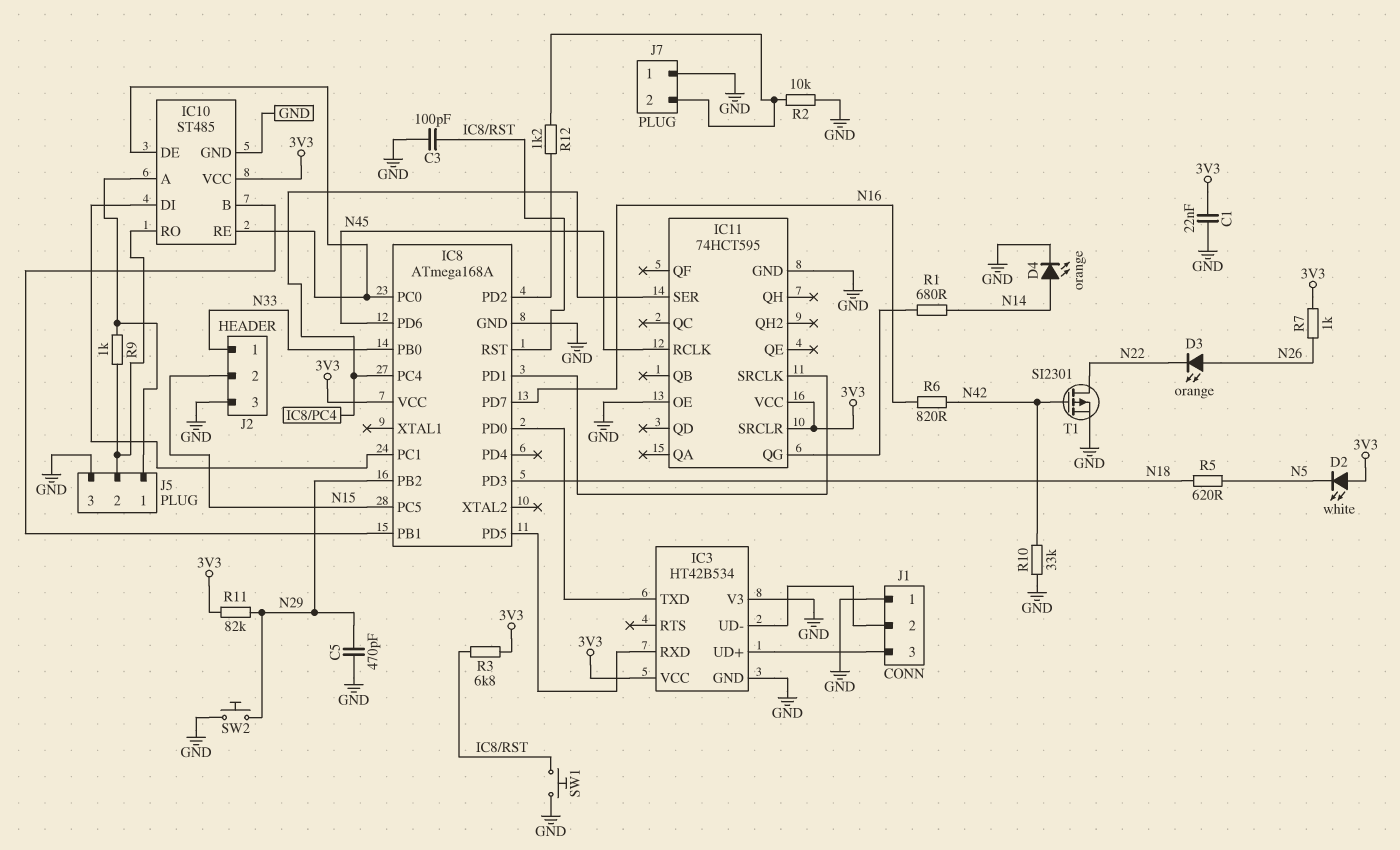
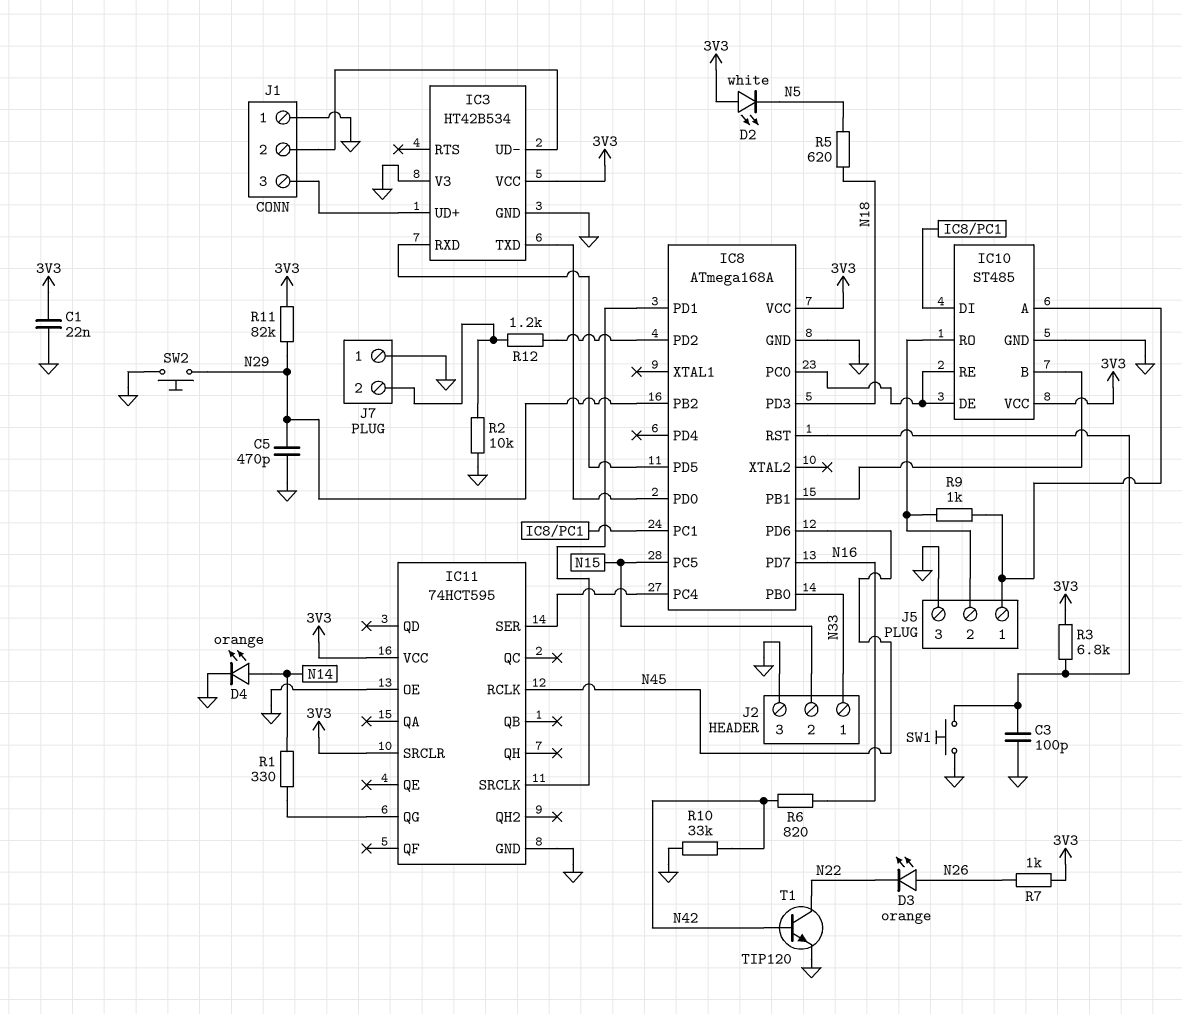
R1: 680 (IC11/QG, N14) -> 330 (IC11/QG, N14)
T1: PMOS SI2301 (G N42, D N22, S GND) -> NPN TIP120 (B N42, C N22, E GND)

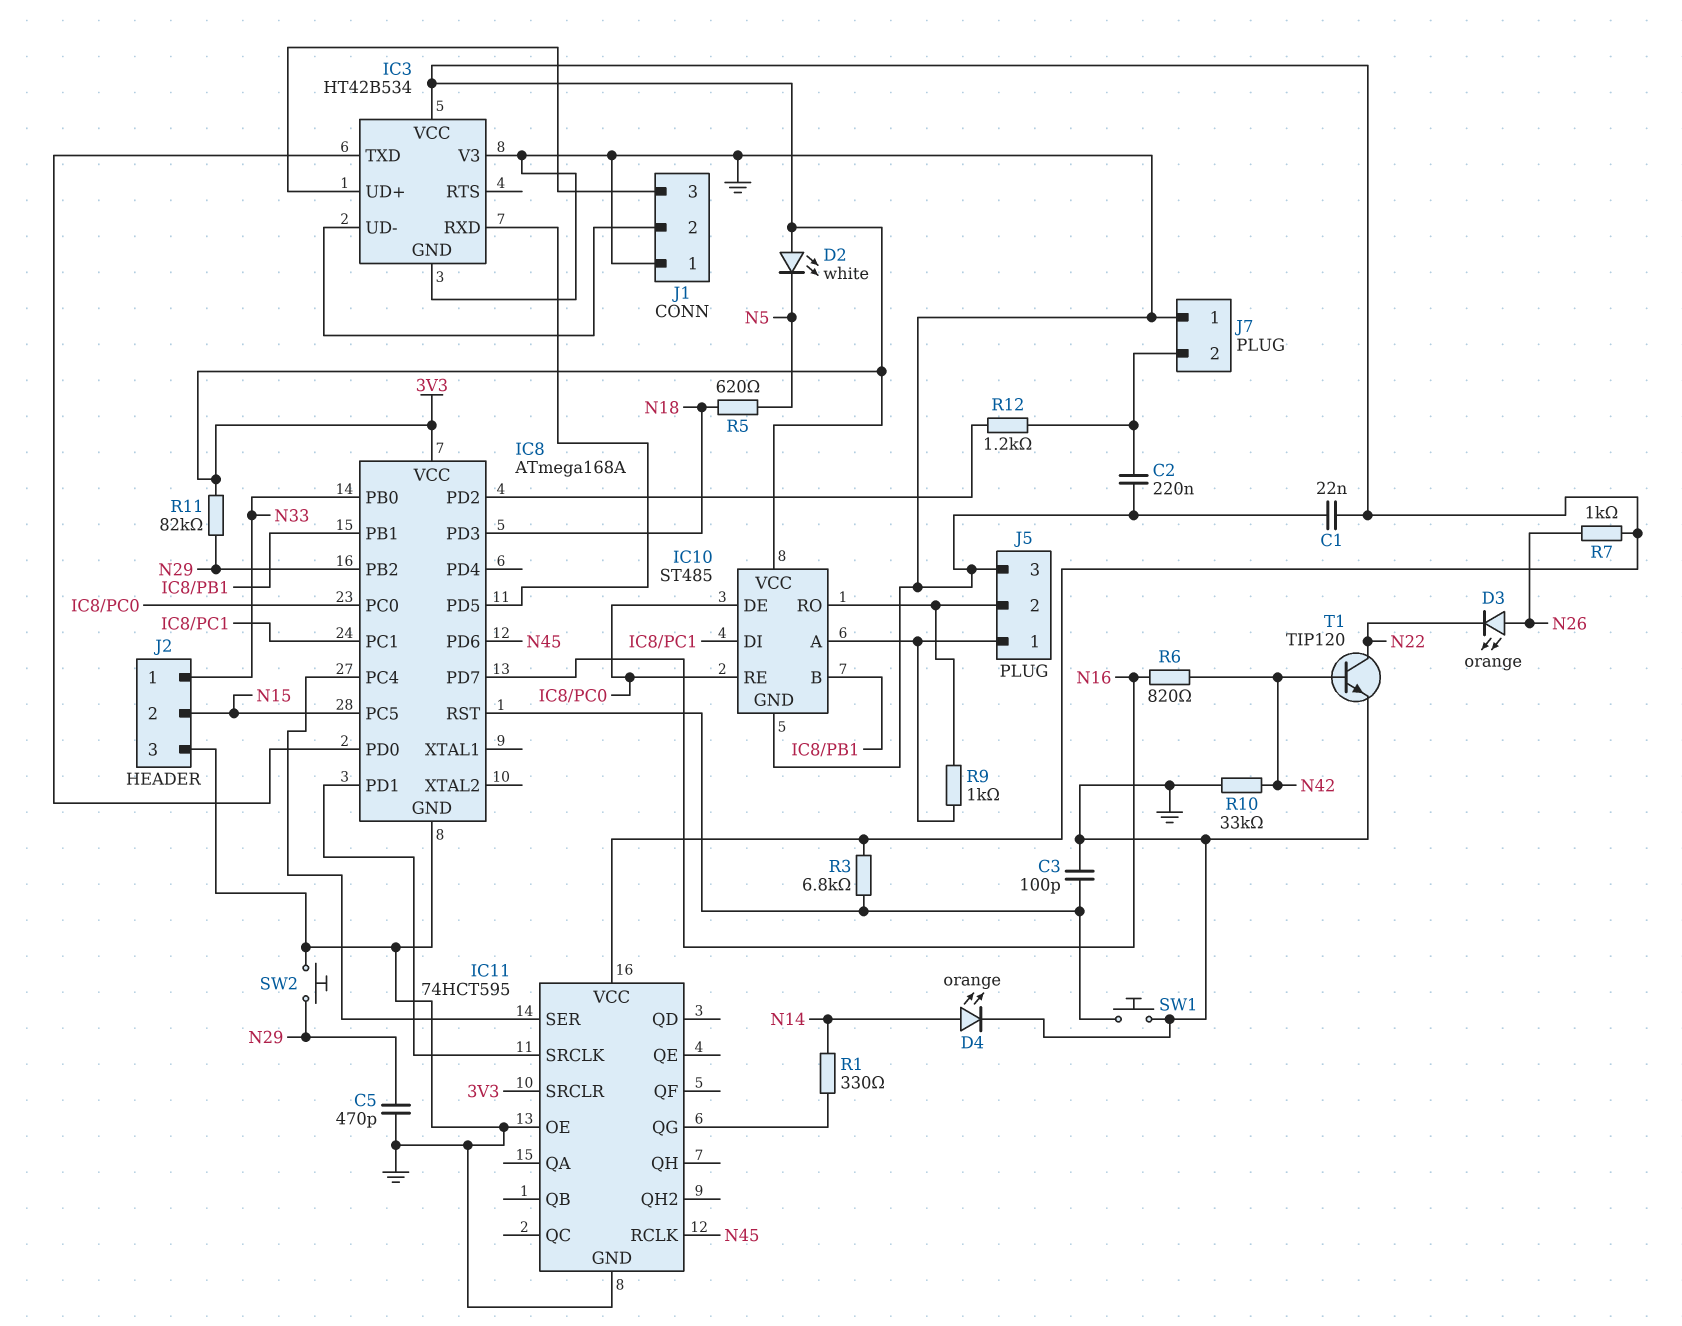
C2: none -> 220nF (GND, J7/2)
R2: 10k (GND, J7/2) -> none

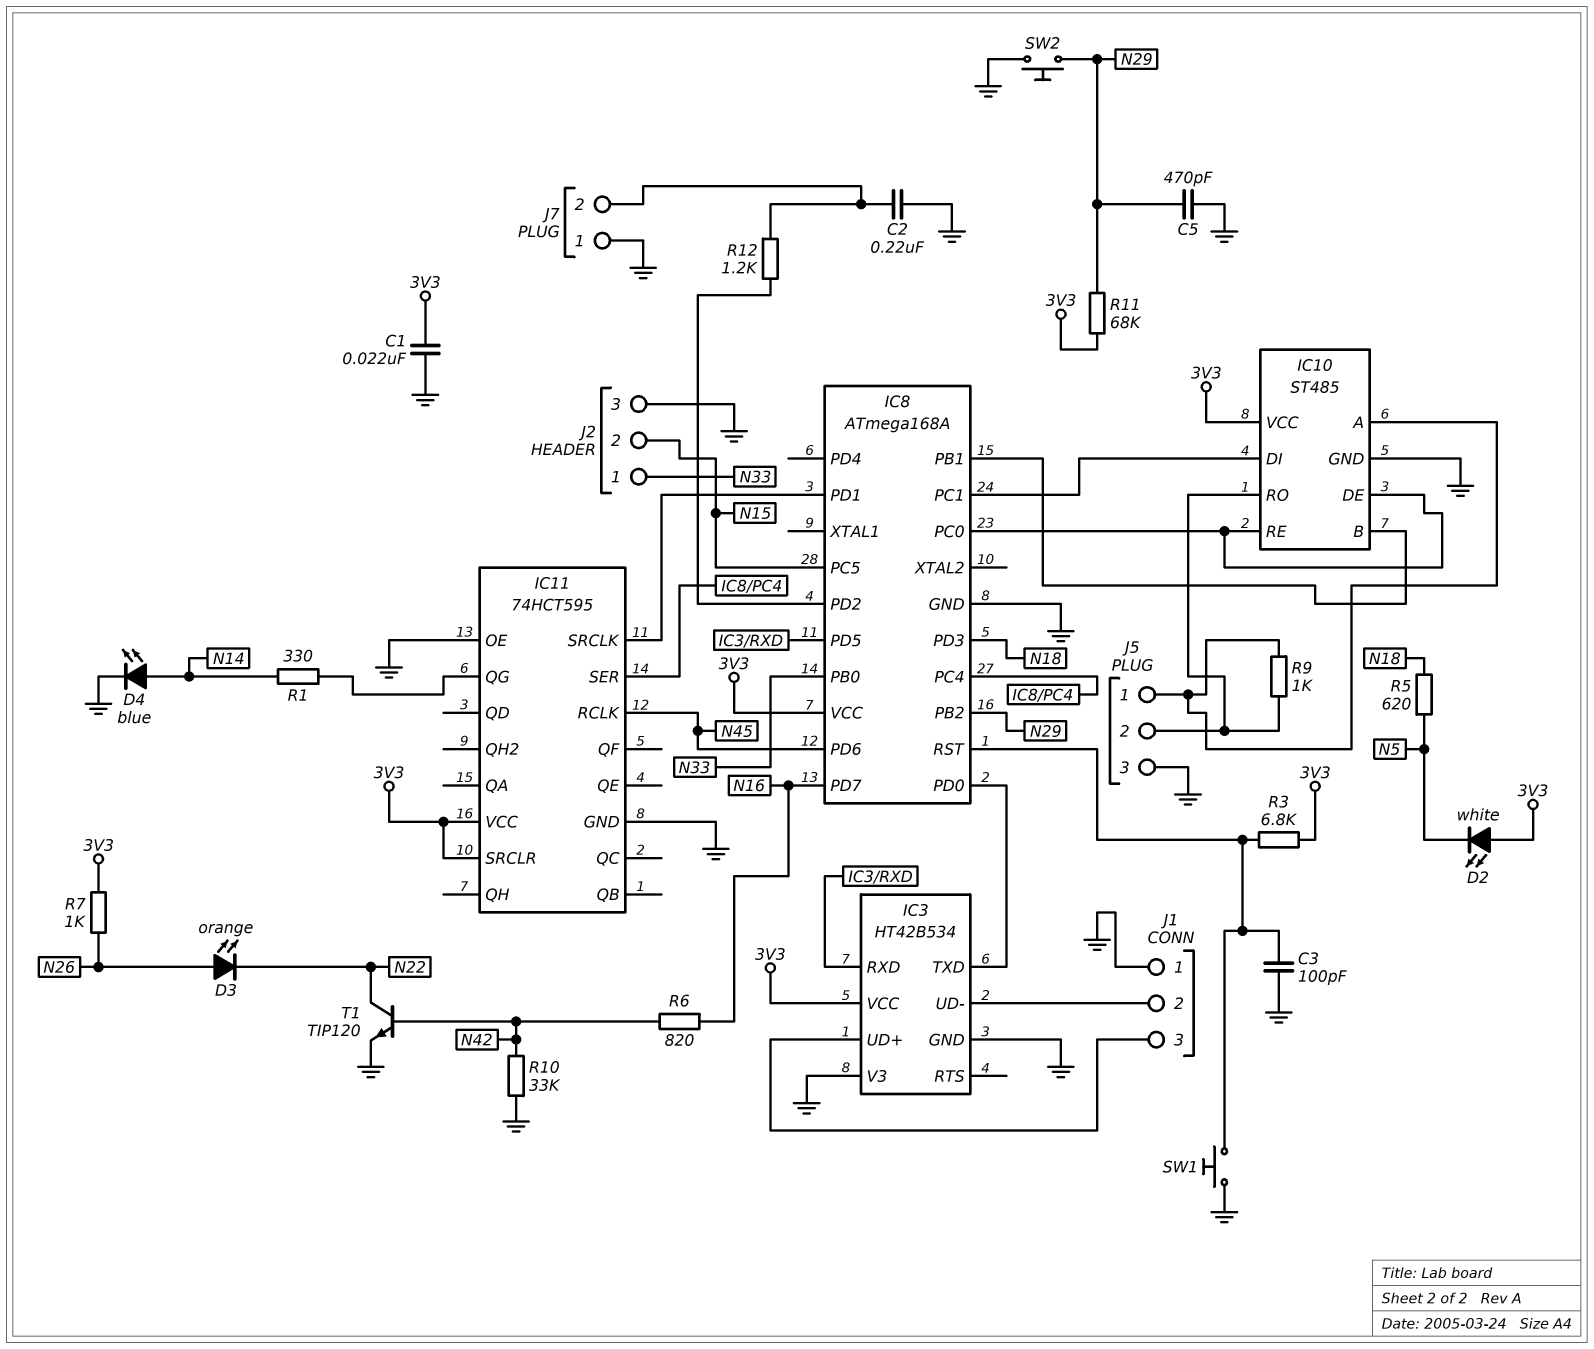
D4: LED orange (A N14, K GND) -> LED blue (A N14, K GND)
R11: 82k (3V3, N29) -> 68k (3V3, N29)

